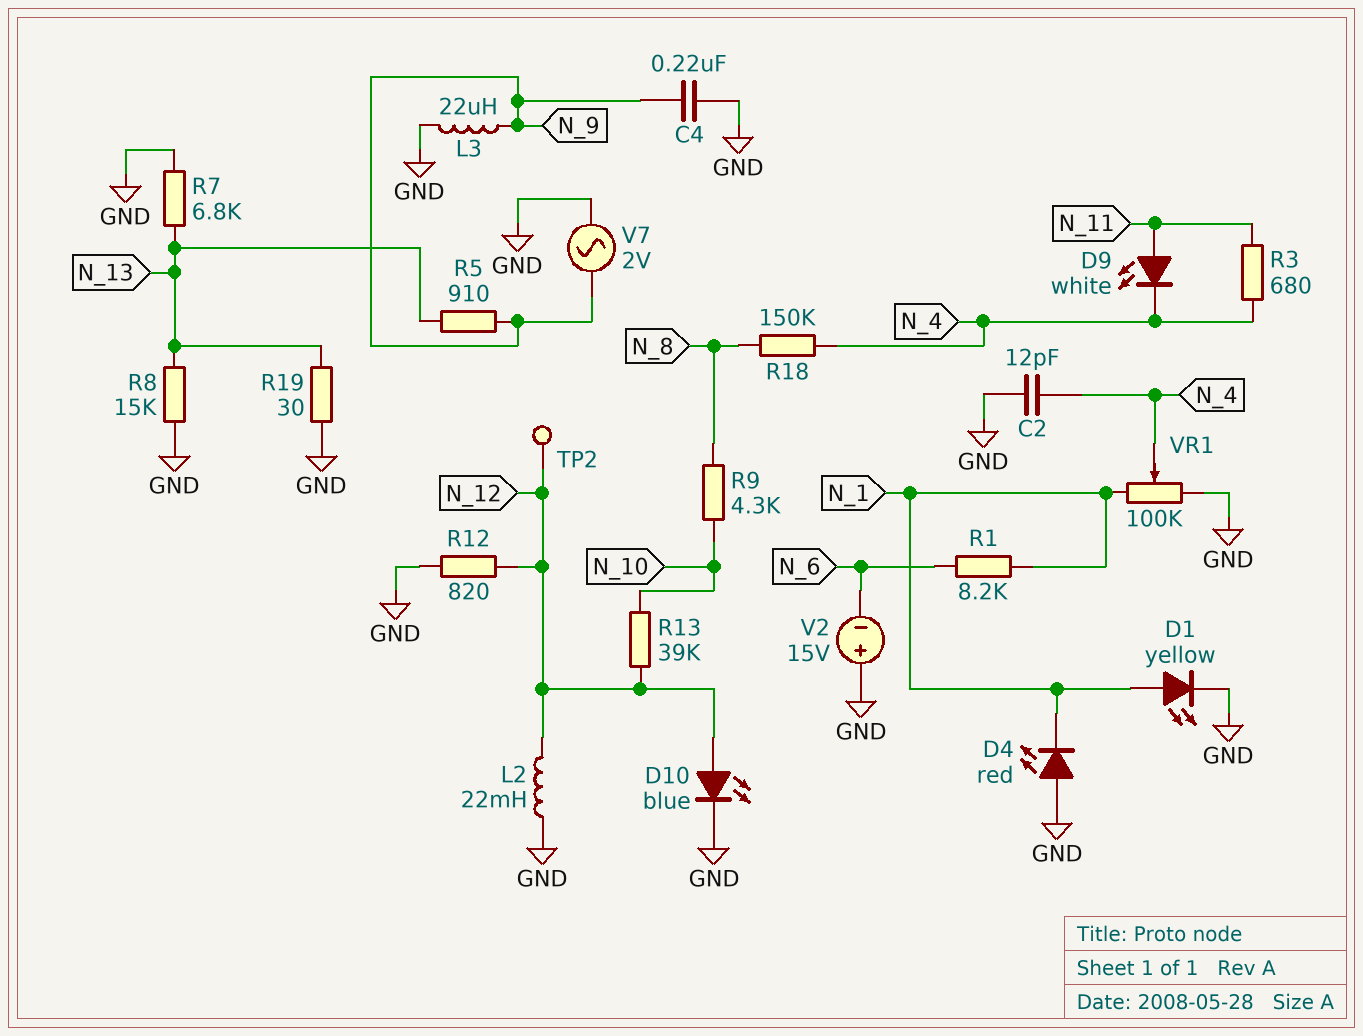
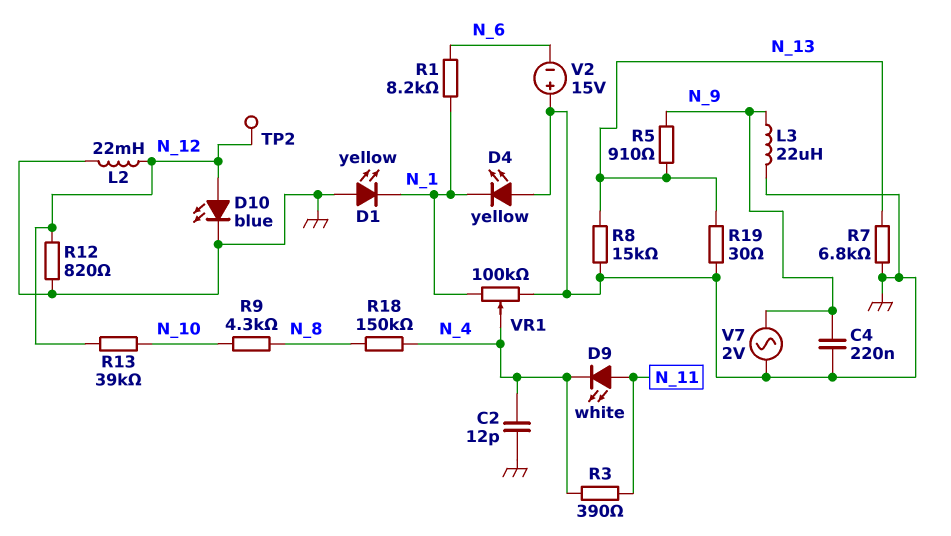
D1: LED yellow (A N_1, K GND) -> LED yellow (A GND, K N_1)
D4: LED red (A GND, K N_1) -> LED yellow (A GND, K N_1)
R3: 680 (N_4, N_11) -> 390 (N_4, N_11)

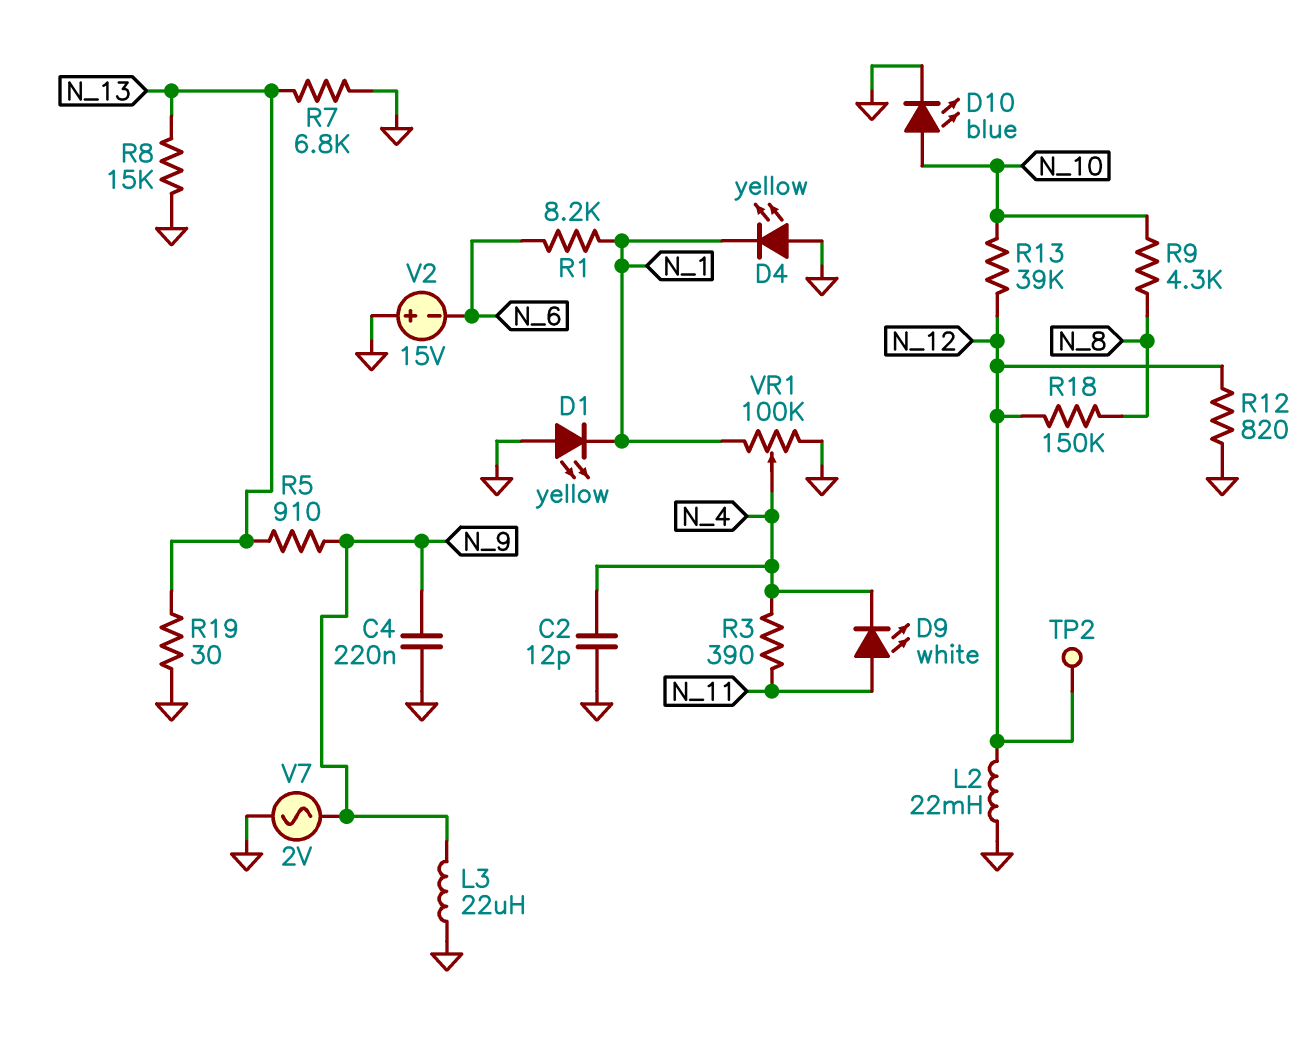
D10: LED blue (A N_12, K GND) -> LED blue (A N_10, K GND)
R18: 150k (N_4, N_8) -> 150k (N_8, N_12)

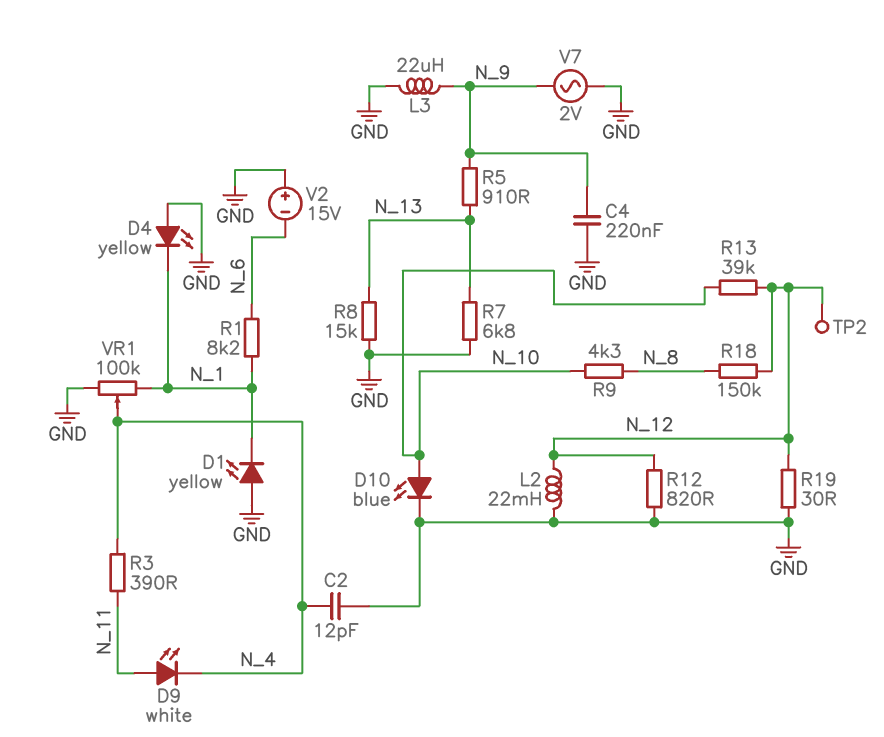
R19: 30 (GND, N_13) -> 30 (GND, N_12)

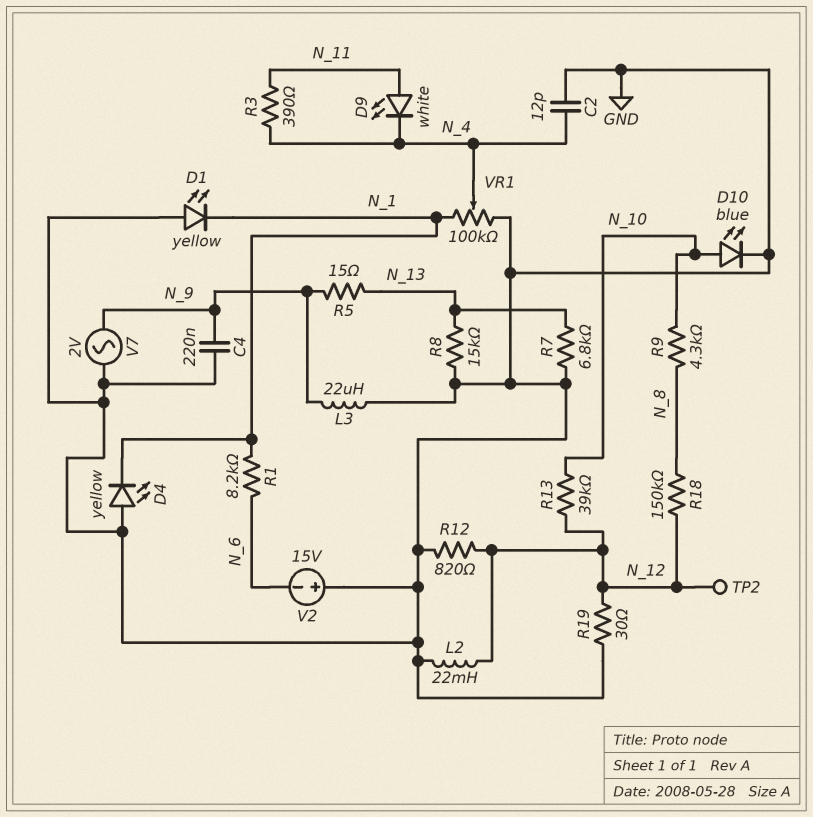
R5: 910 (N_9, N_13) -> 15 (N_9, N_13)

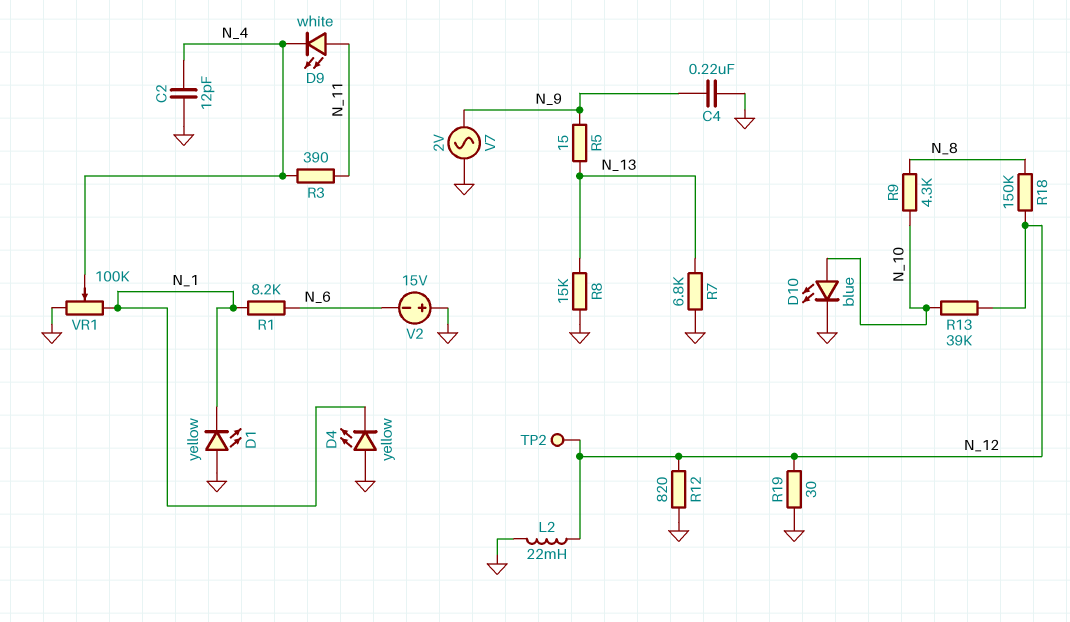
L3: 22uH (GND, N_9) -> none

